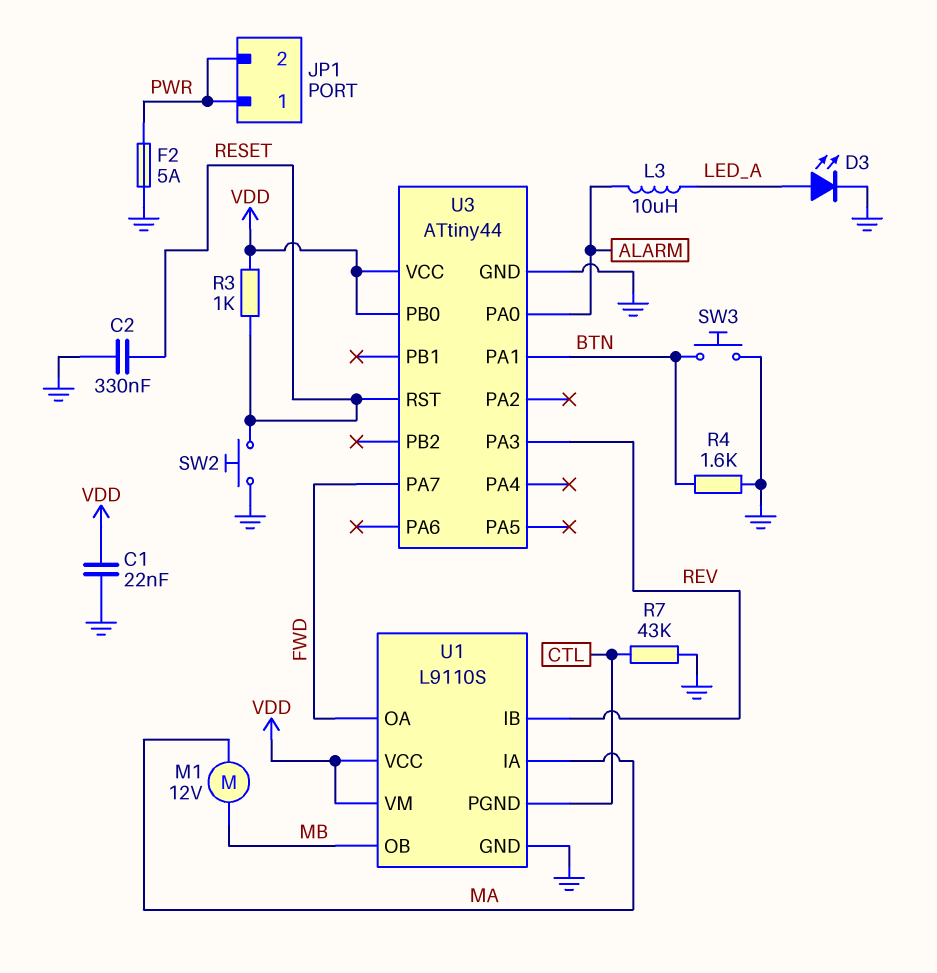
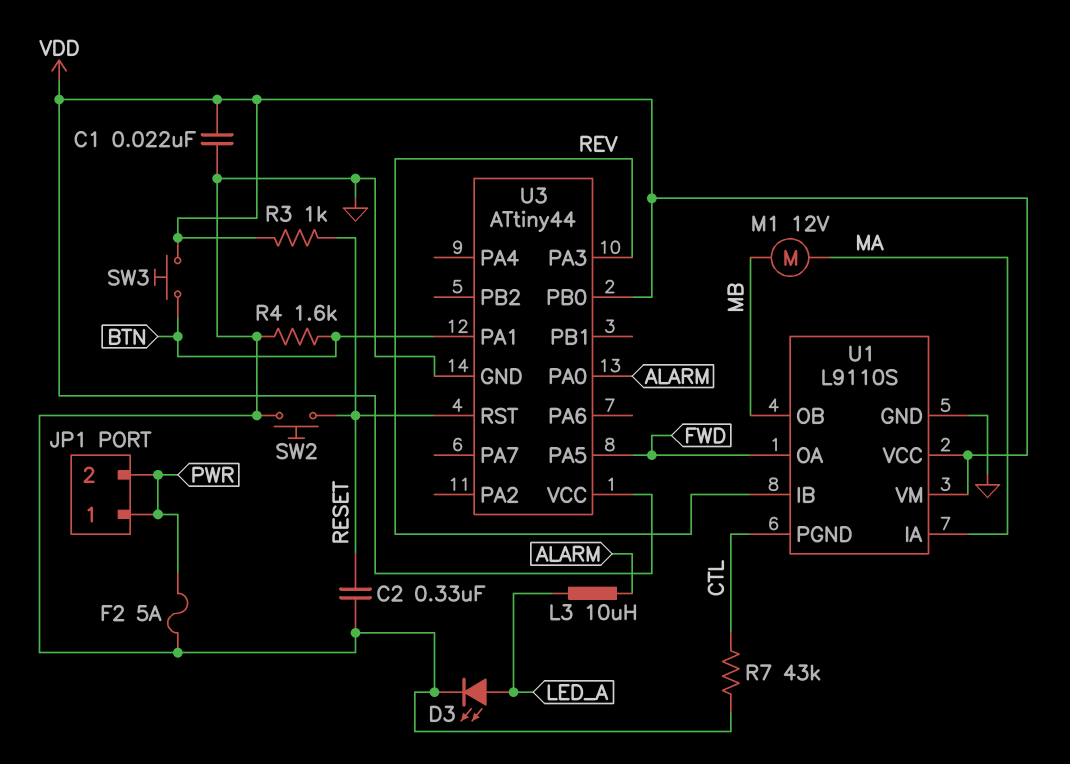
SW3: button (BTN, GND) -> button (BTN, VDD)
U3 pin PA5: none -> FWD
U3 pin PA7: FWD -> none

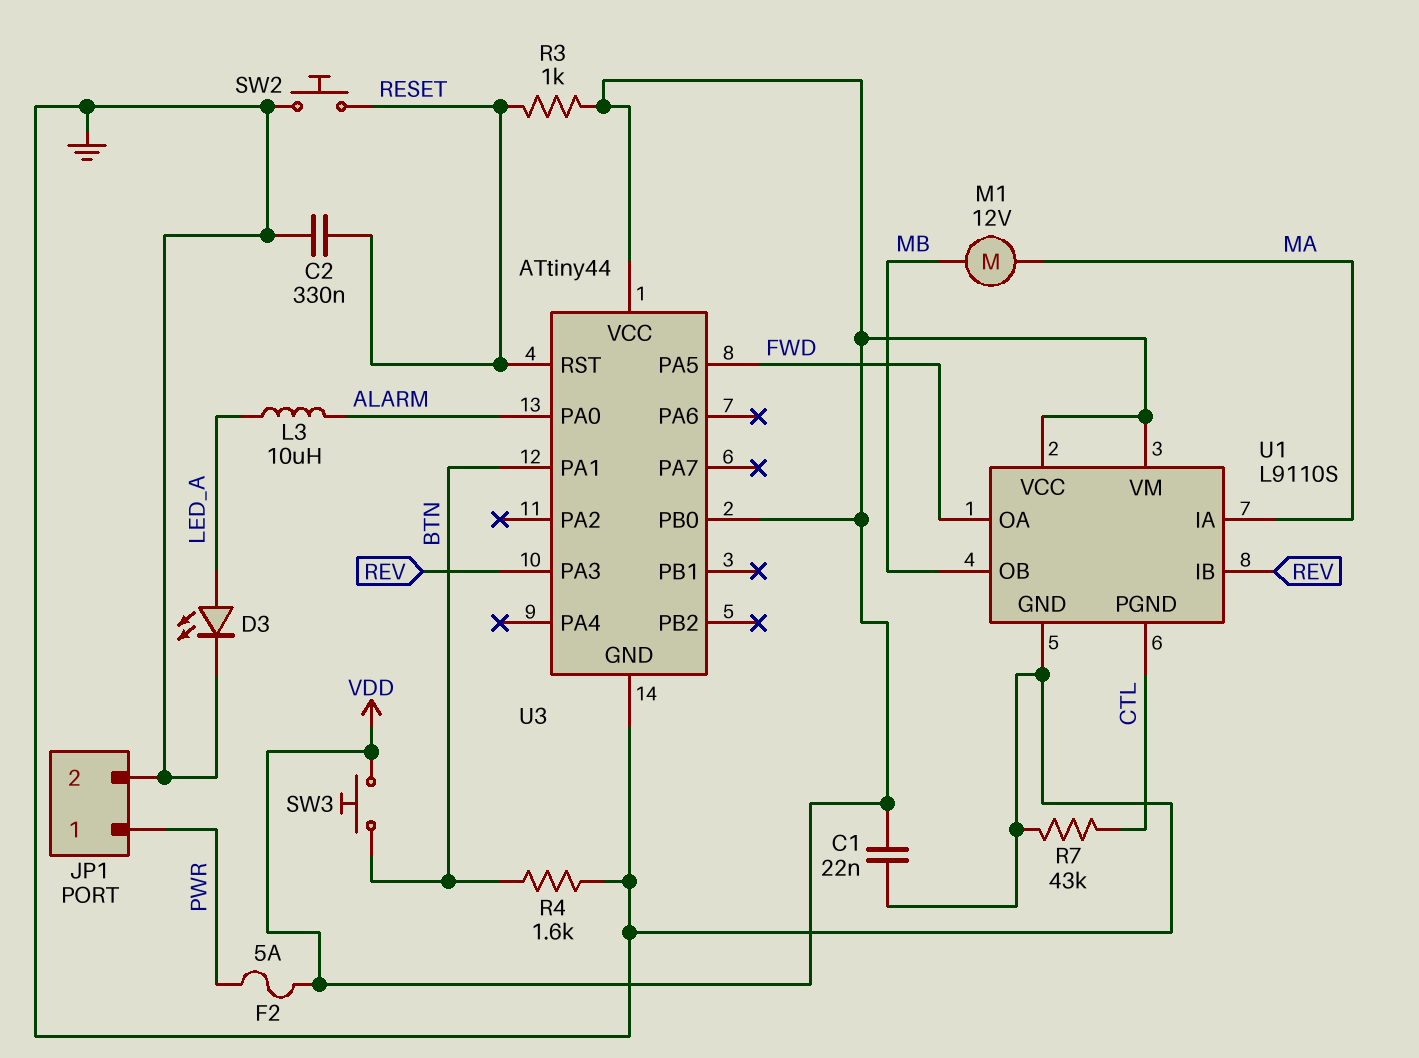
F2: 5A (GND, PWR) -> 5A (PWR, VDD)
JP1 pin 2: PWR -> GND

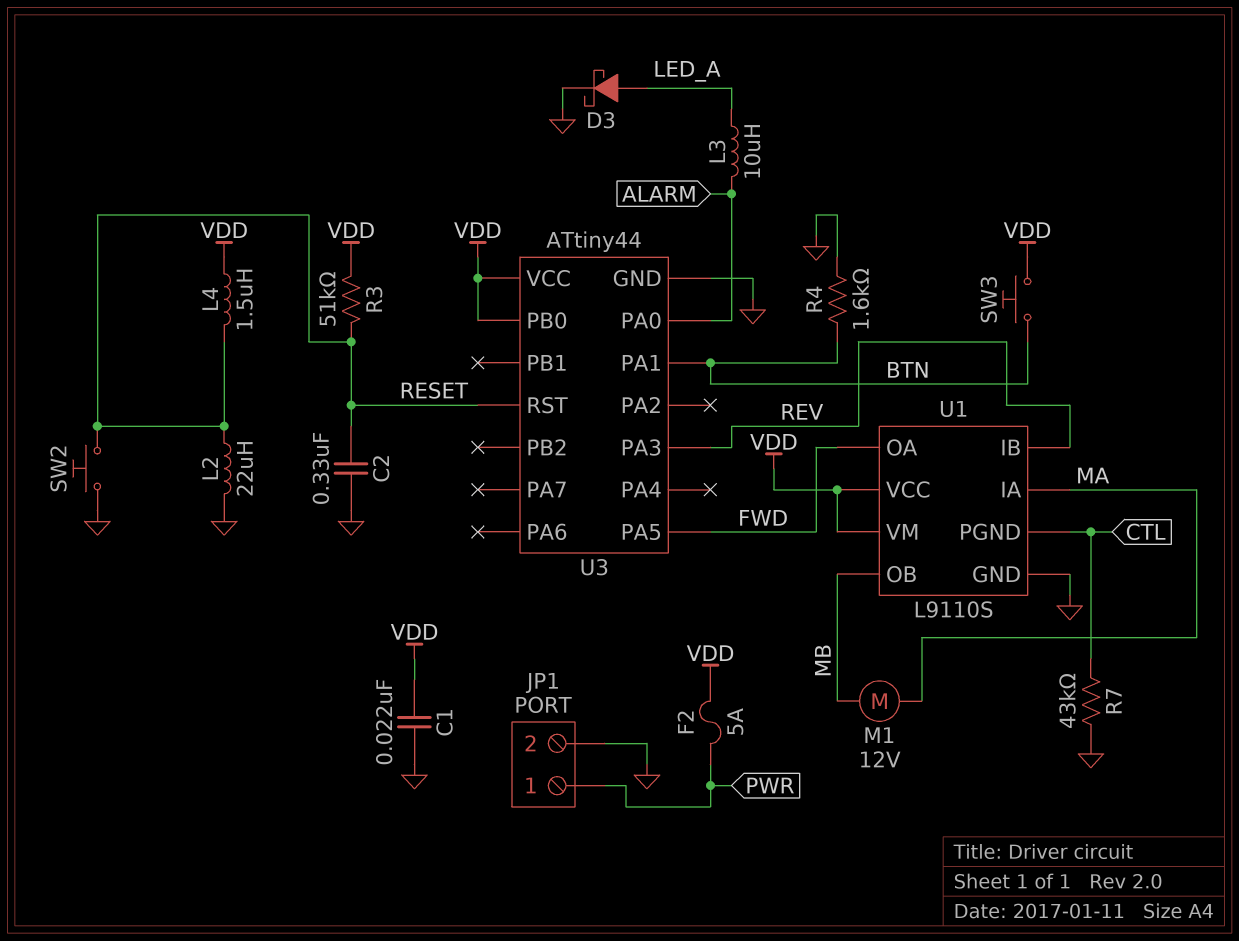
D3: LED (A LED_A, K GND) -> schottky (A LED_A, K GND)
L2: none -> 22uH (GND, RESET)
L4: none -> 1.5uH (RESET, VDD)
R3: 1k (RESET, VDD) -> 51k (RESET, VDD)

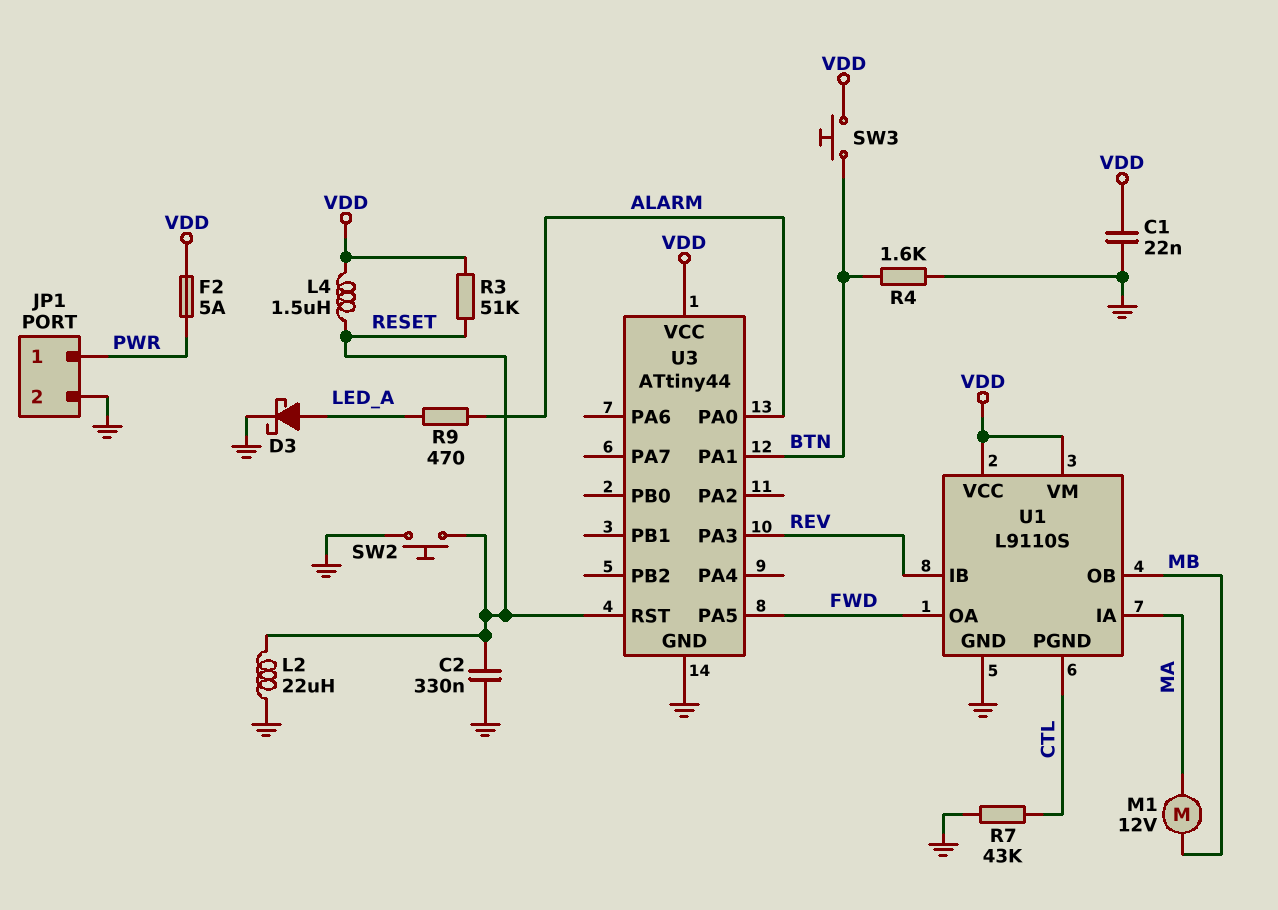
L3: 10uH (ALARM, LED_A) -> none
R9: none -> 470 (ALARM, LED_A)
U3 pin PB0: VDD -> none

